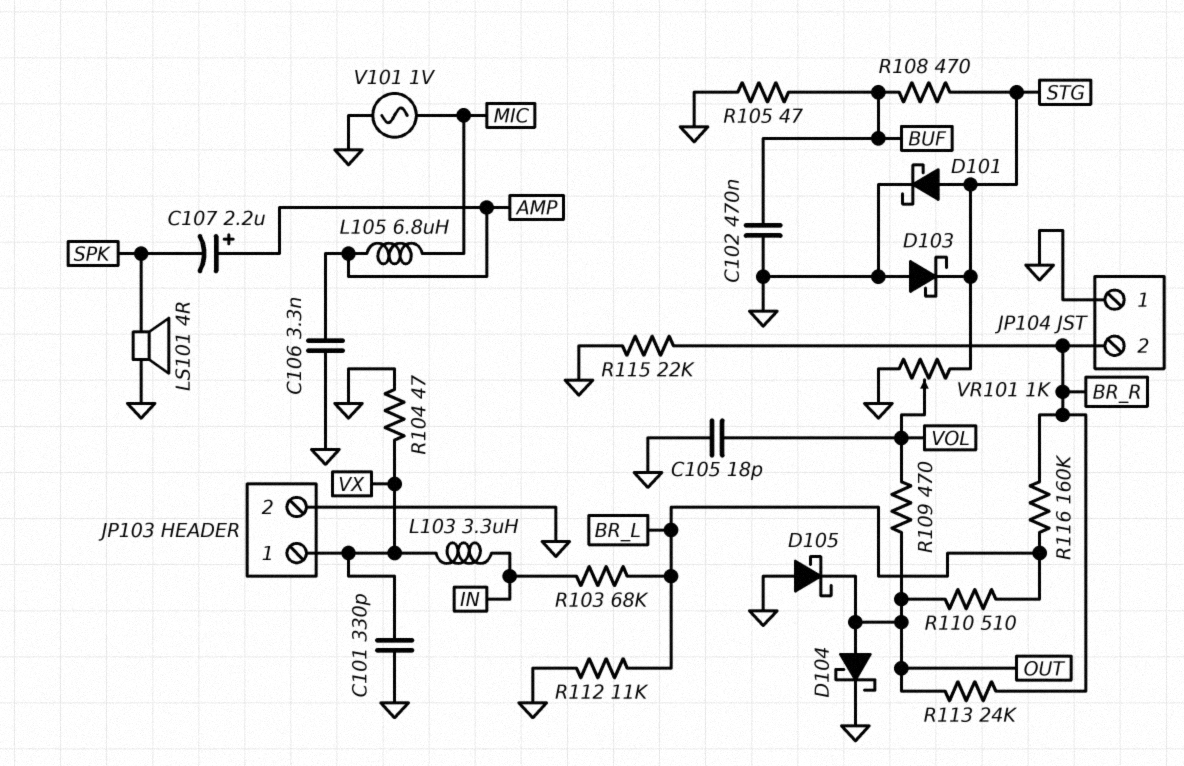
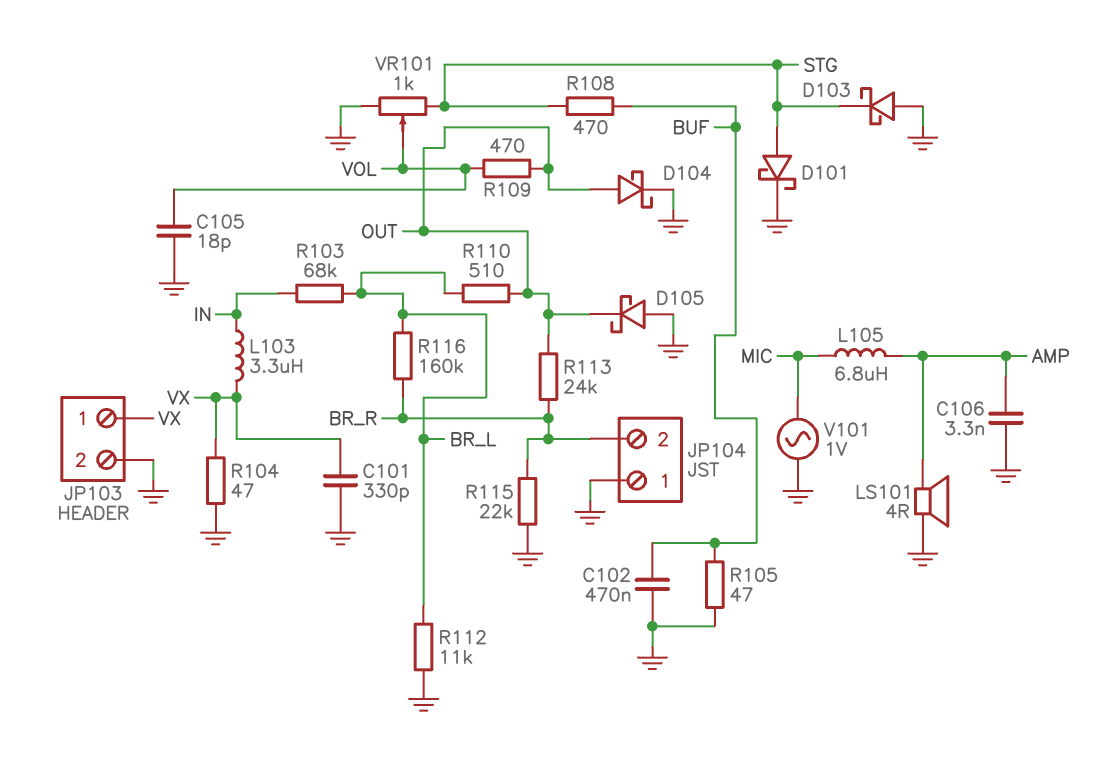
C107: 2.2uF (plus AMP, minus SPK) -> none
LS101: speaker 4R (GND, SPK) -> speaker 4R (AMP, GND)

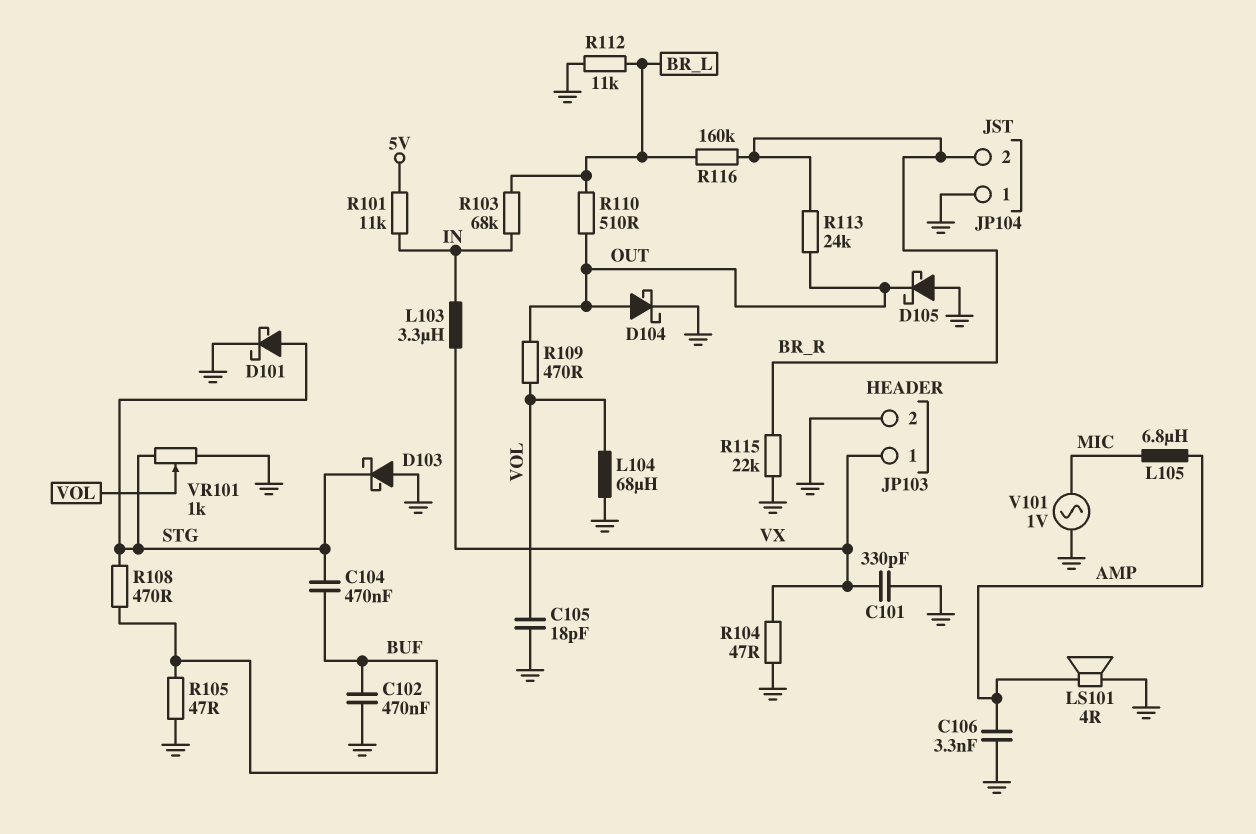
C104: none -> 470nF (BUF, STG)
L104: none -> 68uH (GND, VOL)
R101: none -> 11k (5V, IN)

